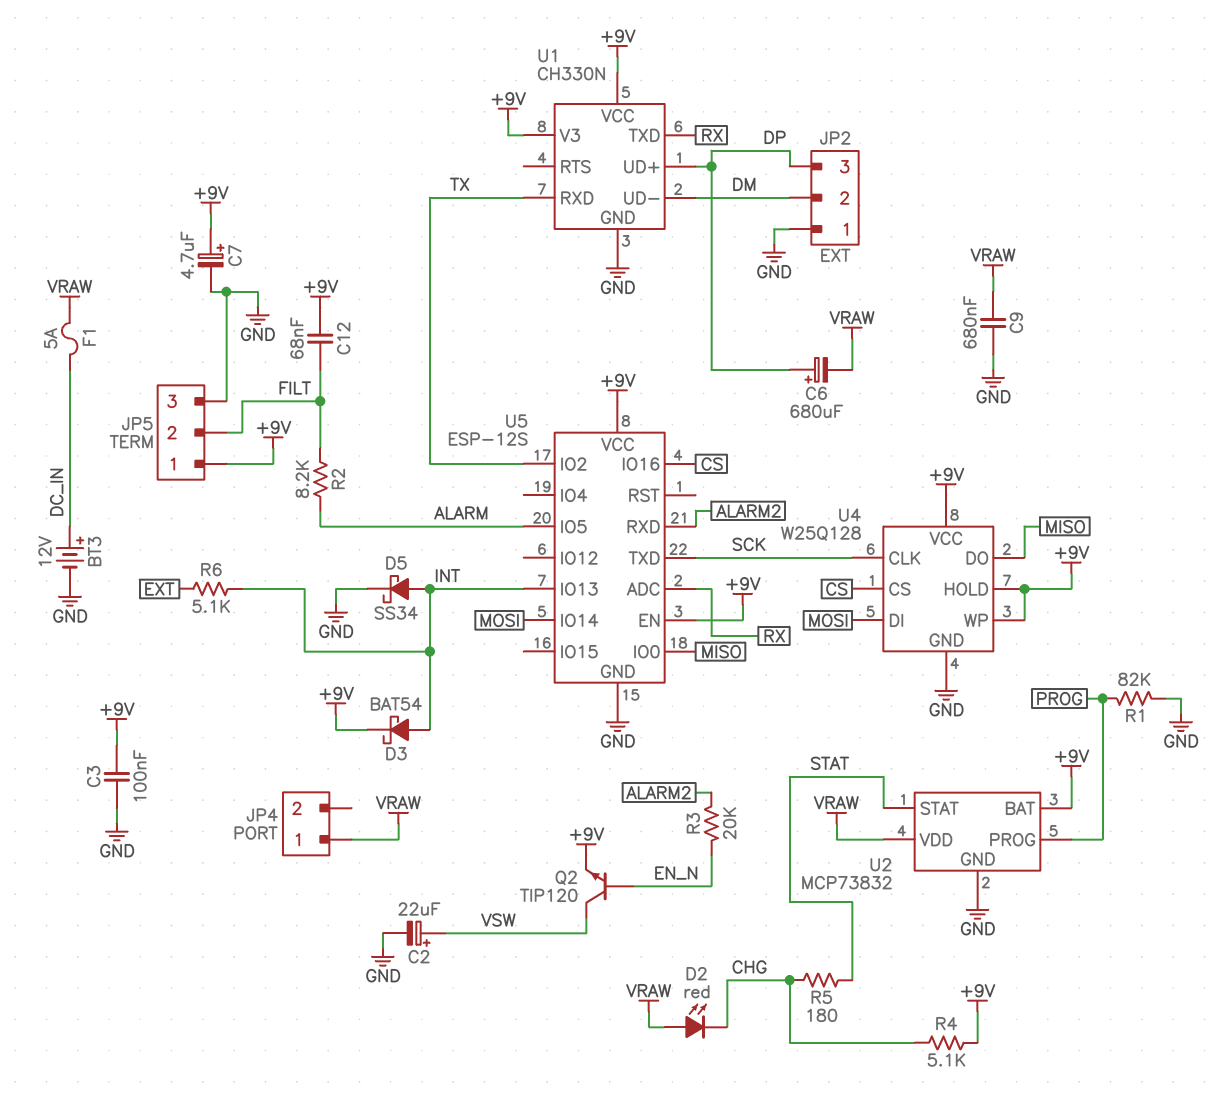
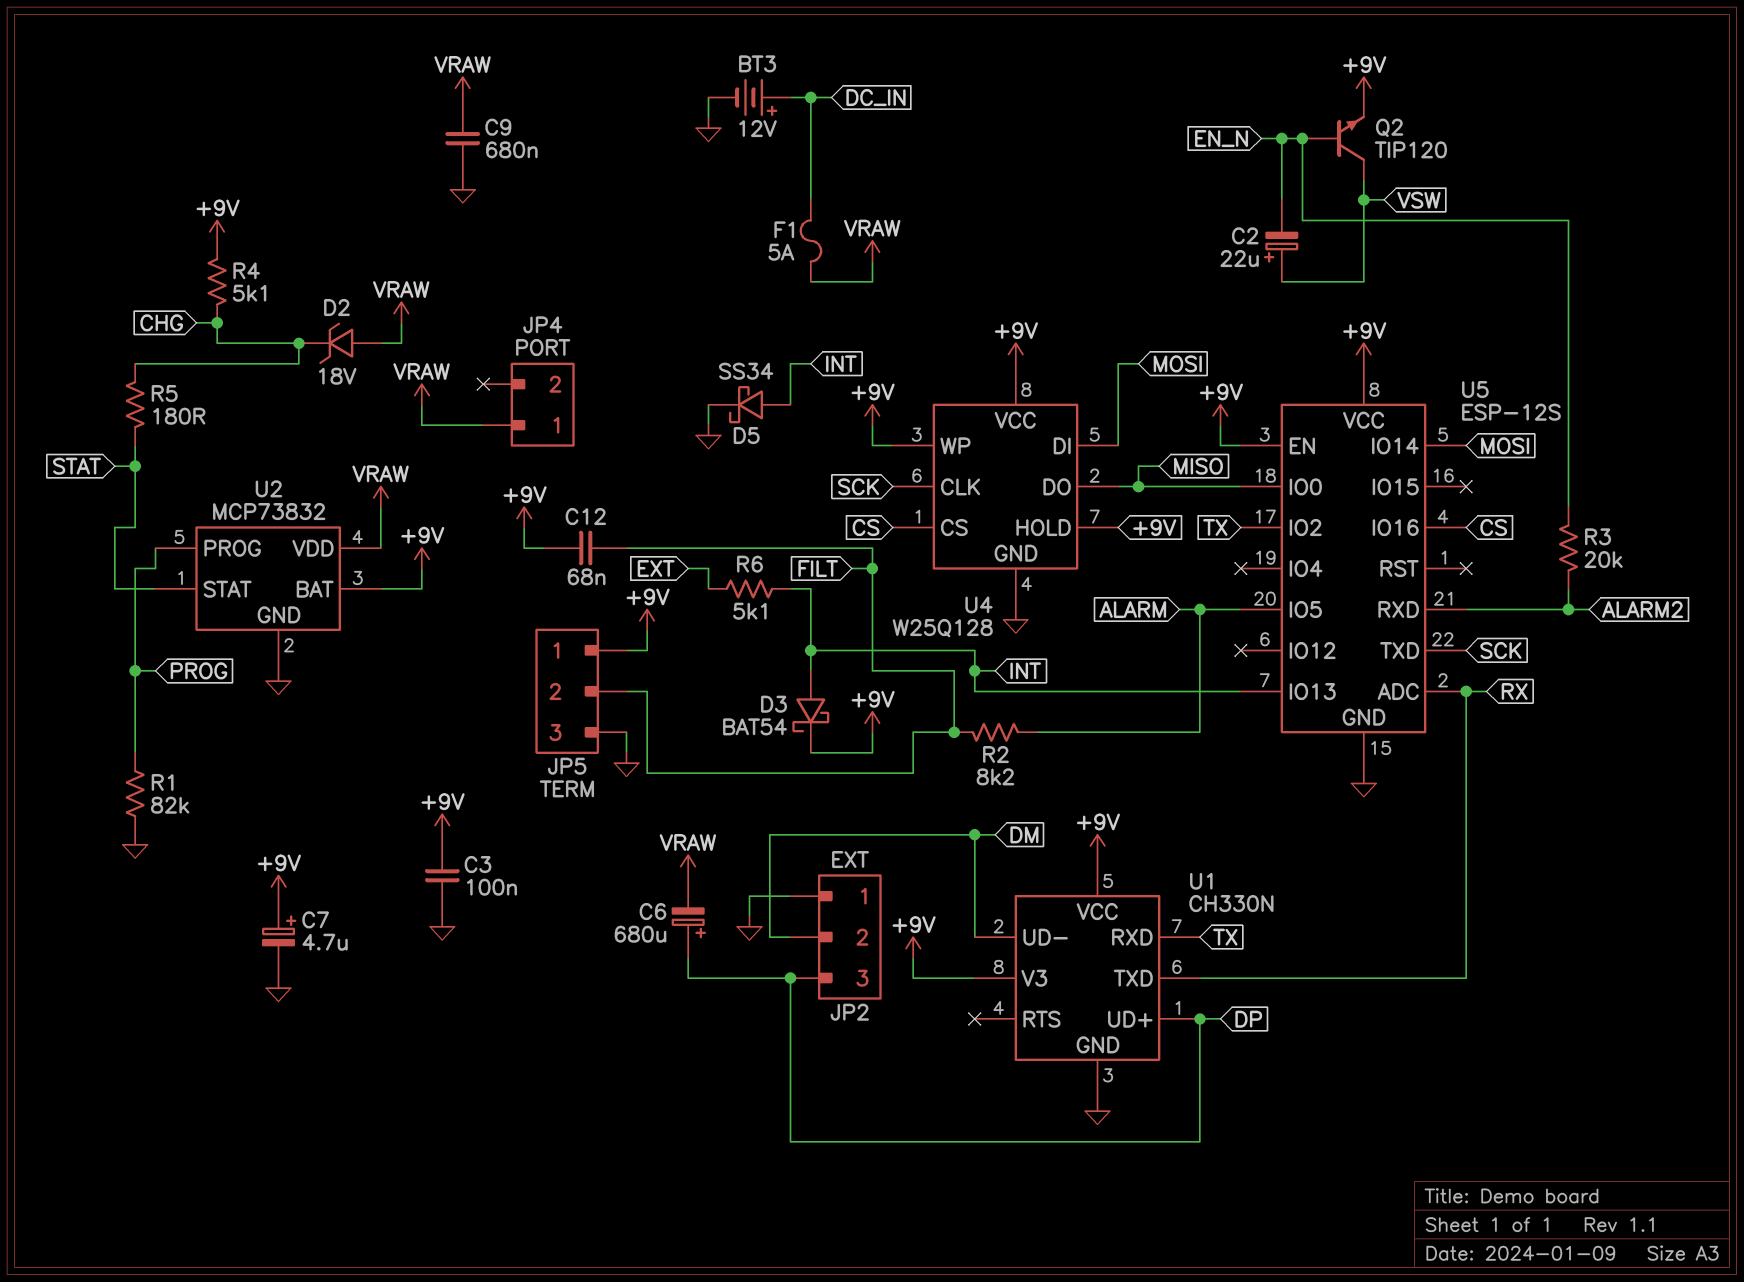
C2: 22uF (plus VSW, minus GND) -> 22uF (plus VSW, minus EN_N)
D2: LED red (A VRAW, K CHG) -> zener 18V (A VRAW, K CHG)

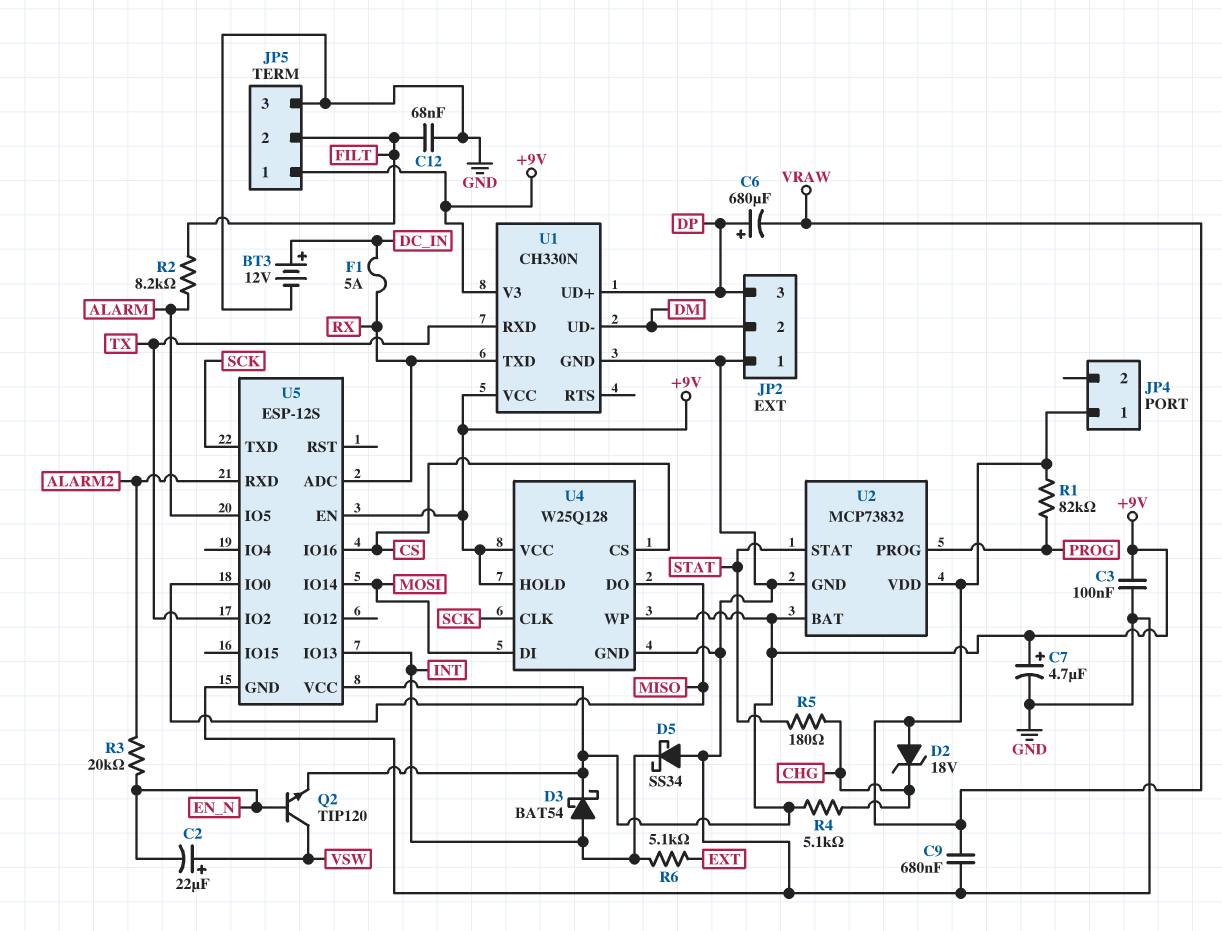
C12: 68nF (+9V, FILT) -> 68nF (FILT, GND)
D5: schottky SS34 (A INT, K GND) -> schottky SS34 (A GND, K INT)
F1: 5A (DC_IN, VRAW) -> 5A (DC_IN, RX)
R1: 82k (GND, PROG) -> 82k (PROG, VRAW)

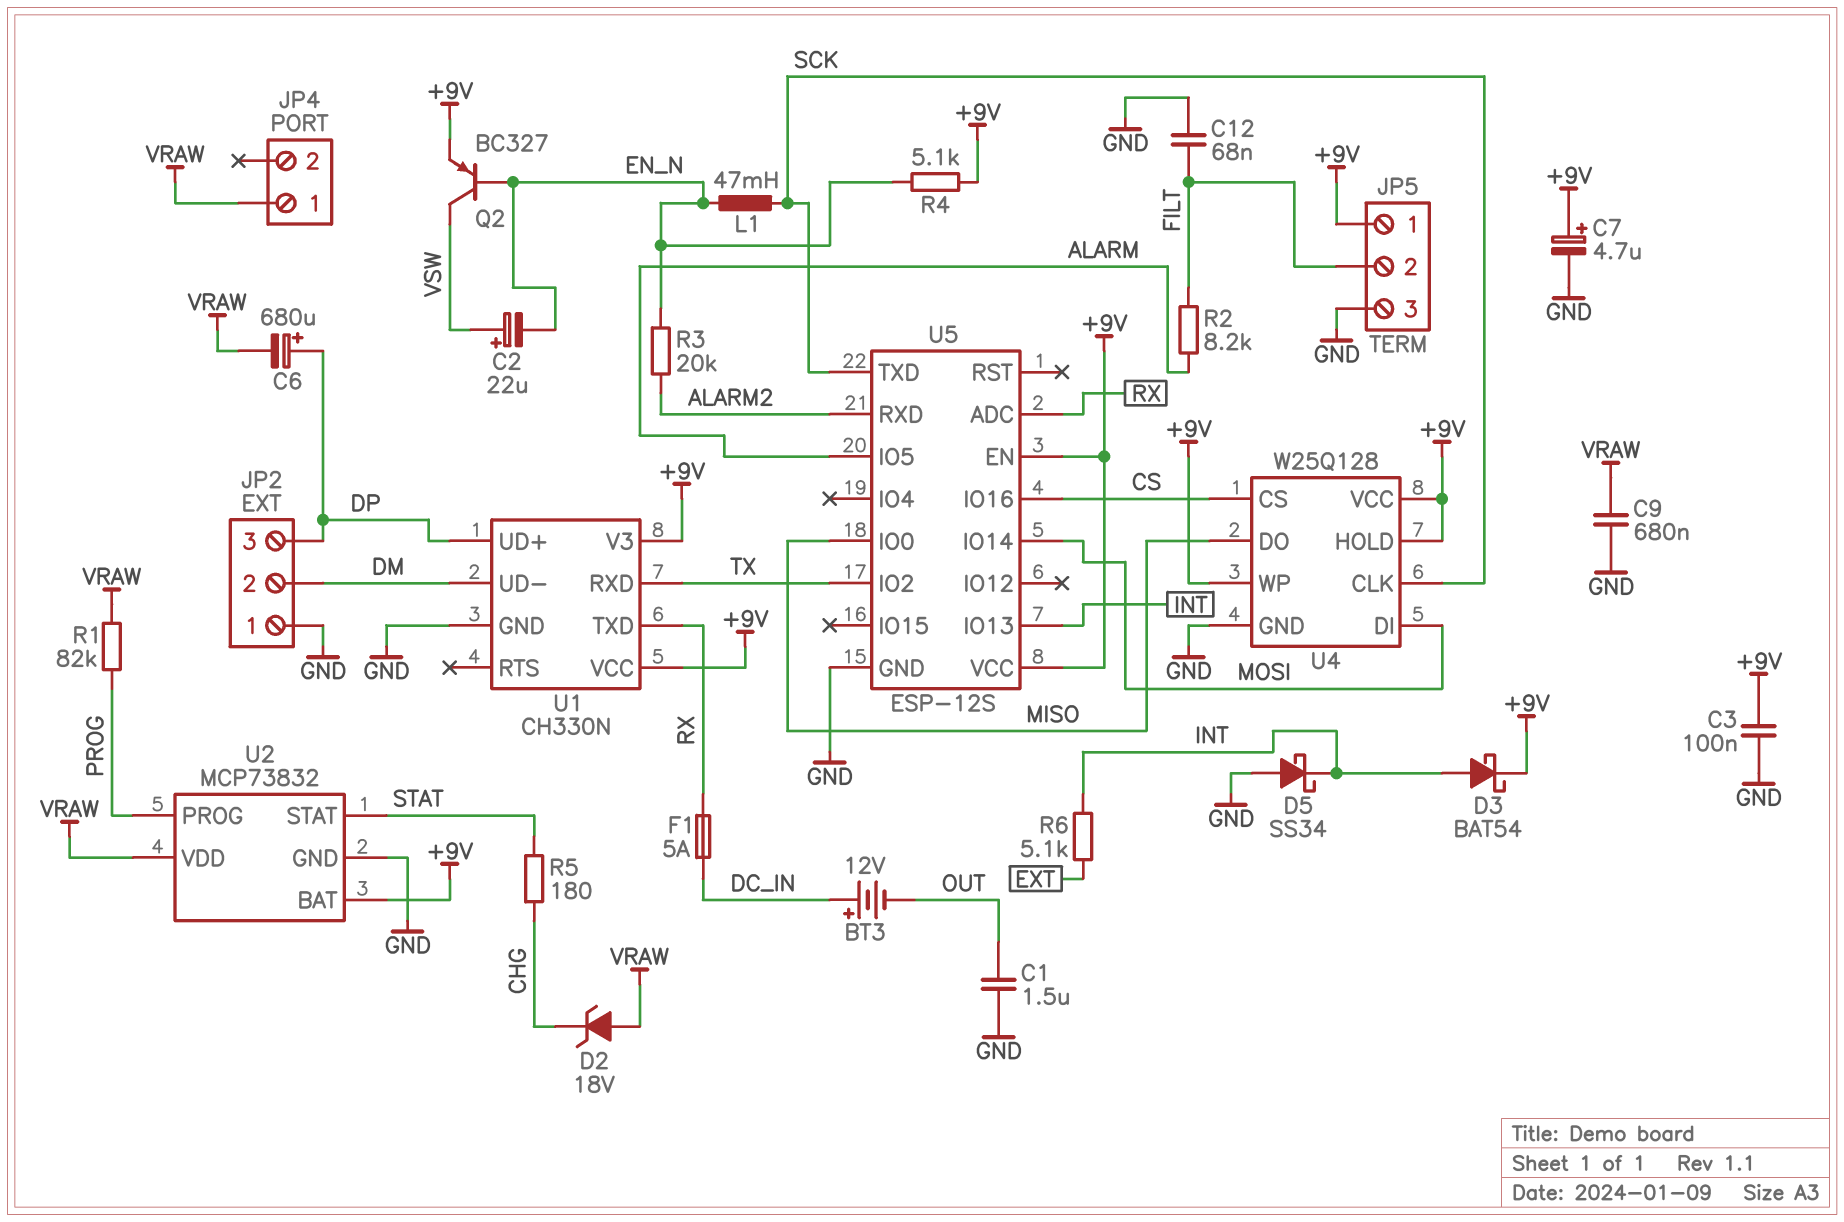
BT3: 12V (plus DC_IN, minus GND) -> 12V (plus DC_IN, minus OUT)
C1: none -> 1.5uF (GND, OUT)
L1: none -> 47mH (EN_N, SCK)
Q2: NPN TIP120 (B EN_N, C VSW, E +9V) -> PNP BC327 (B EN_N, C VSW, E +9V)
R4: 5.1k (+9V, CHG) -> 5.1k (+9V, EN_N)

